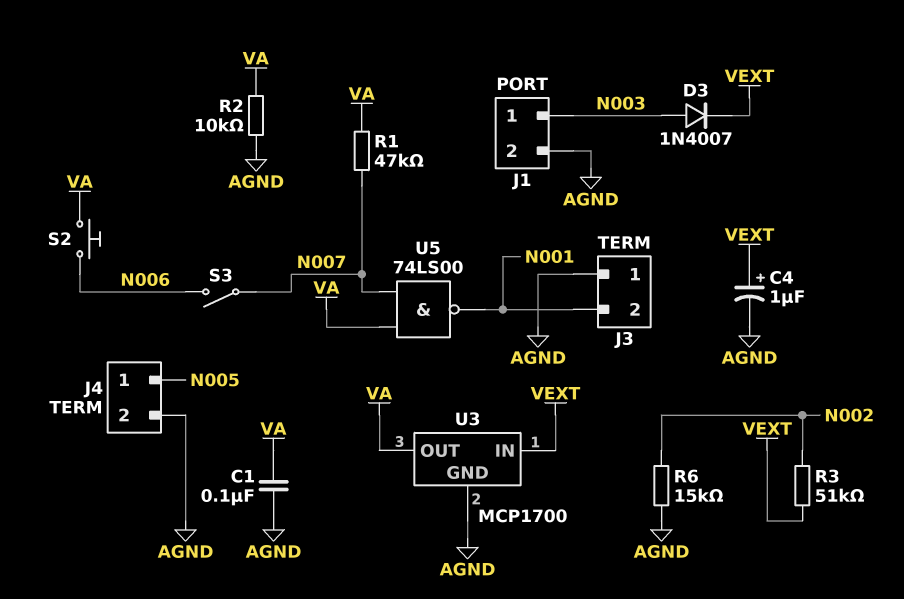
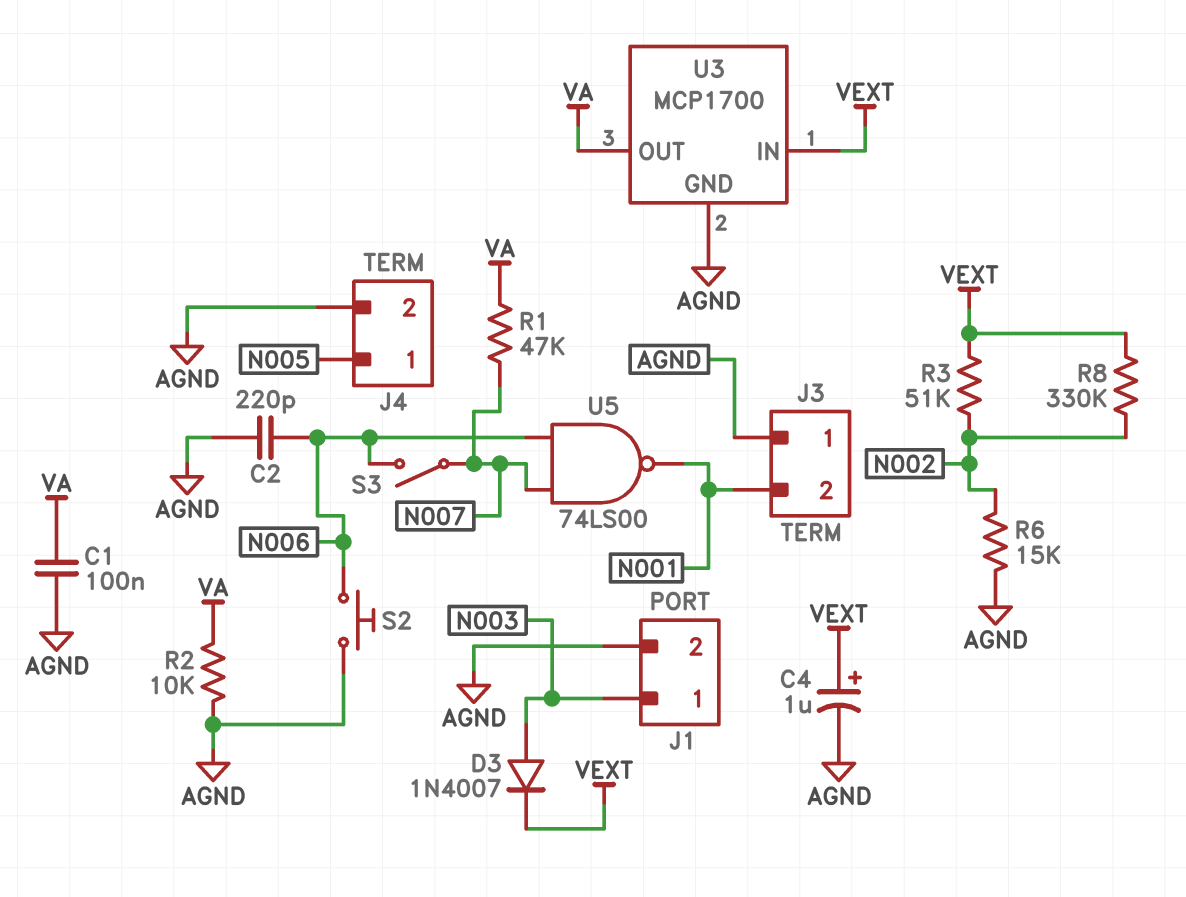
C2: none -> 220pF (AGND, N006)
R8: none -> 330k (N002, VEXT)
S2: button (N006, VA) -> button (AGND, N006)
U5: NAND 74LS00 (in N007, in VA, out N001) -> NAND 74LS00 (in N006, in N007, out N001)

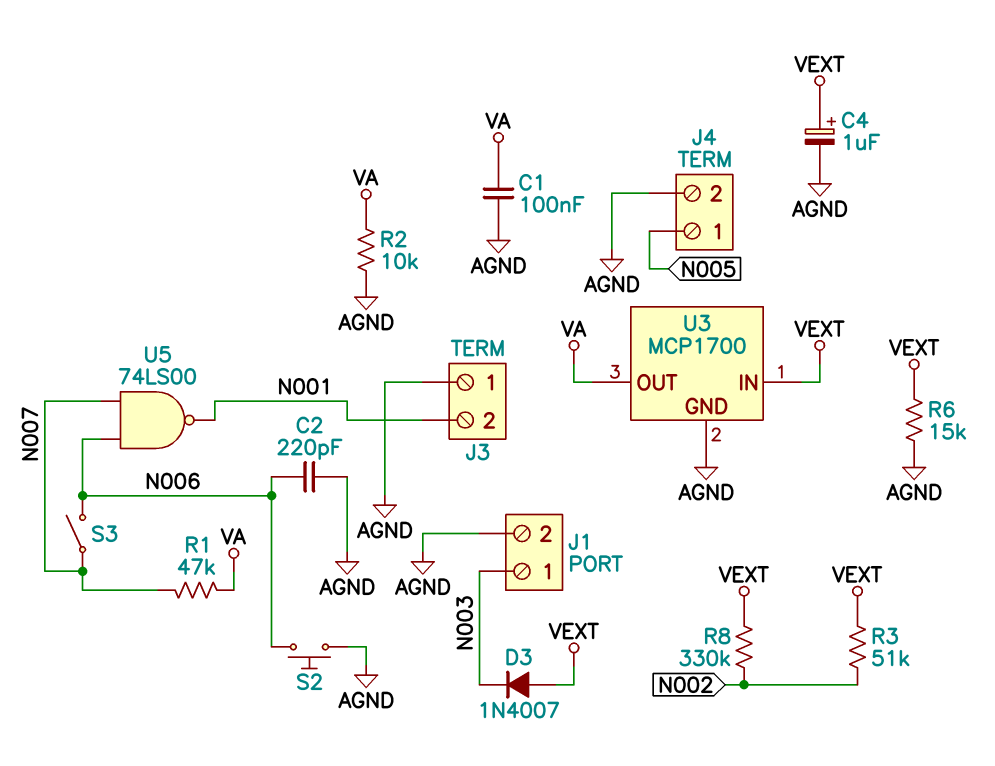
D3: diode 1N4007 (A N003, K VEXT) -> diode 1N4007 (A VEXT, K N003)
R6: 15k (AGND, N002) -> 15k (AGND, VEXT)

